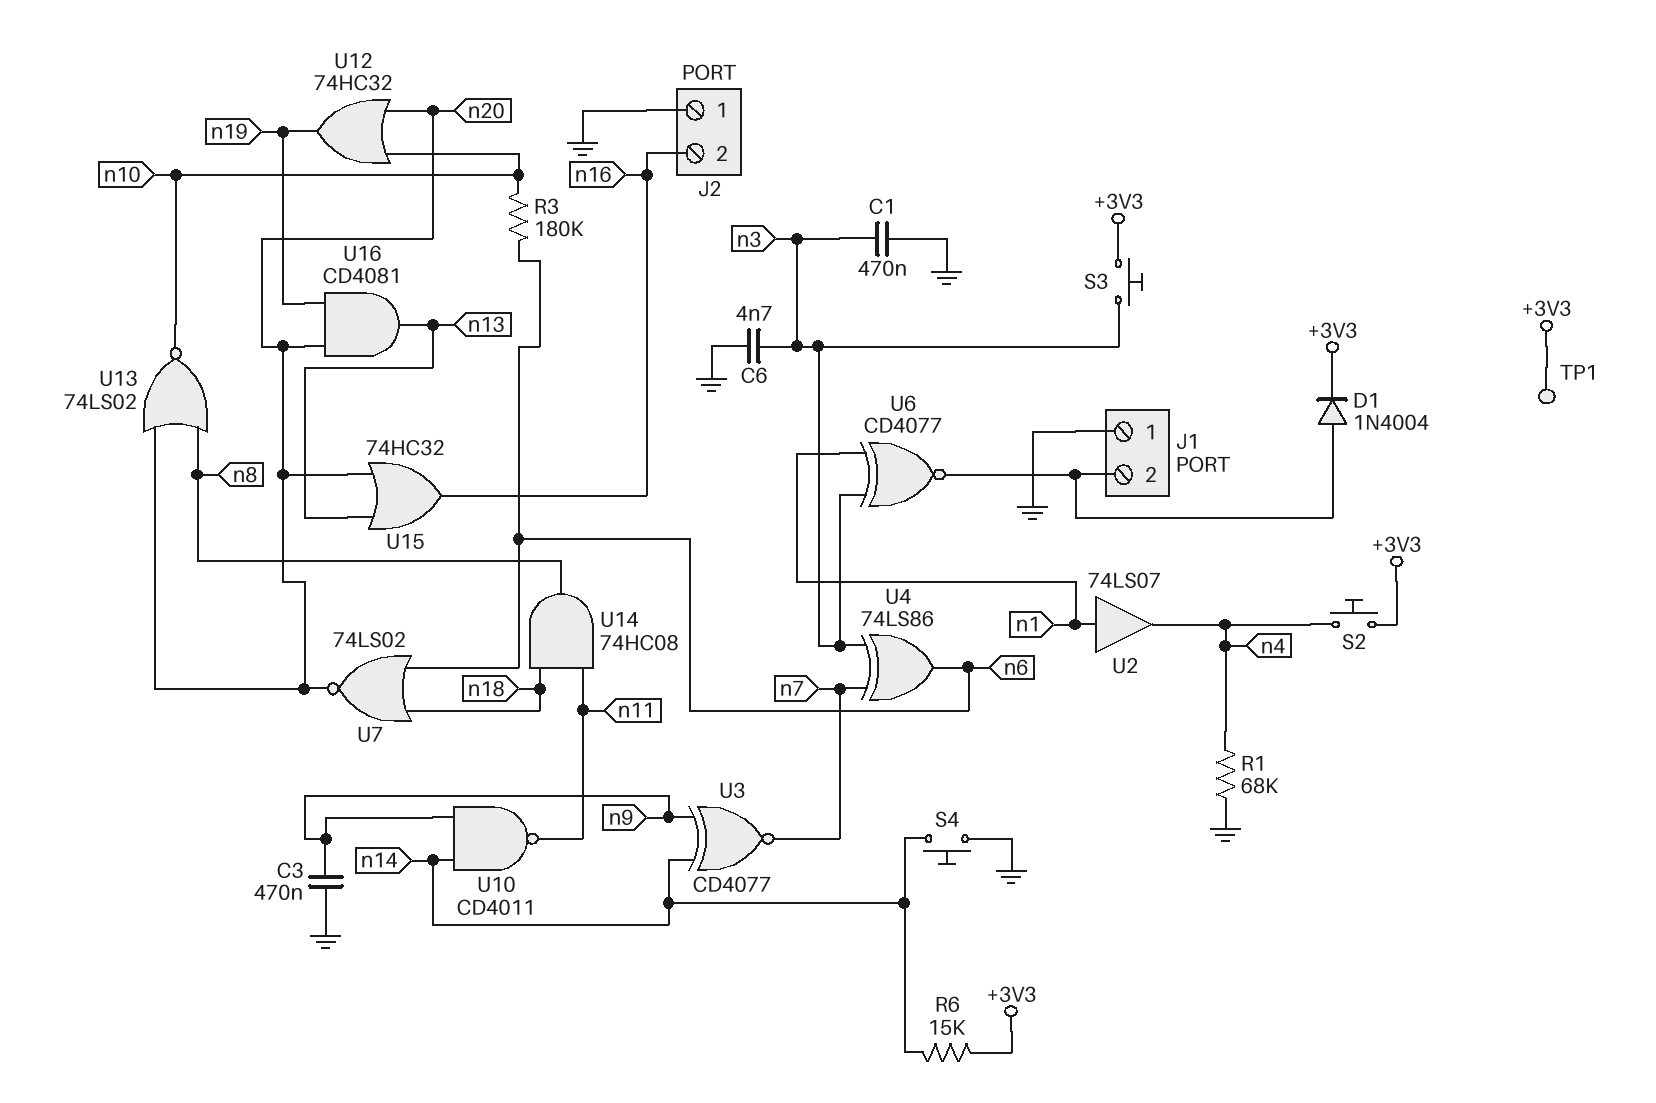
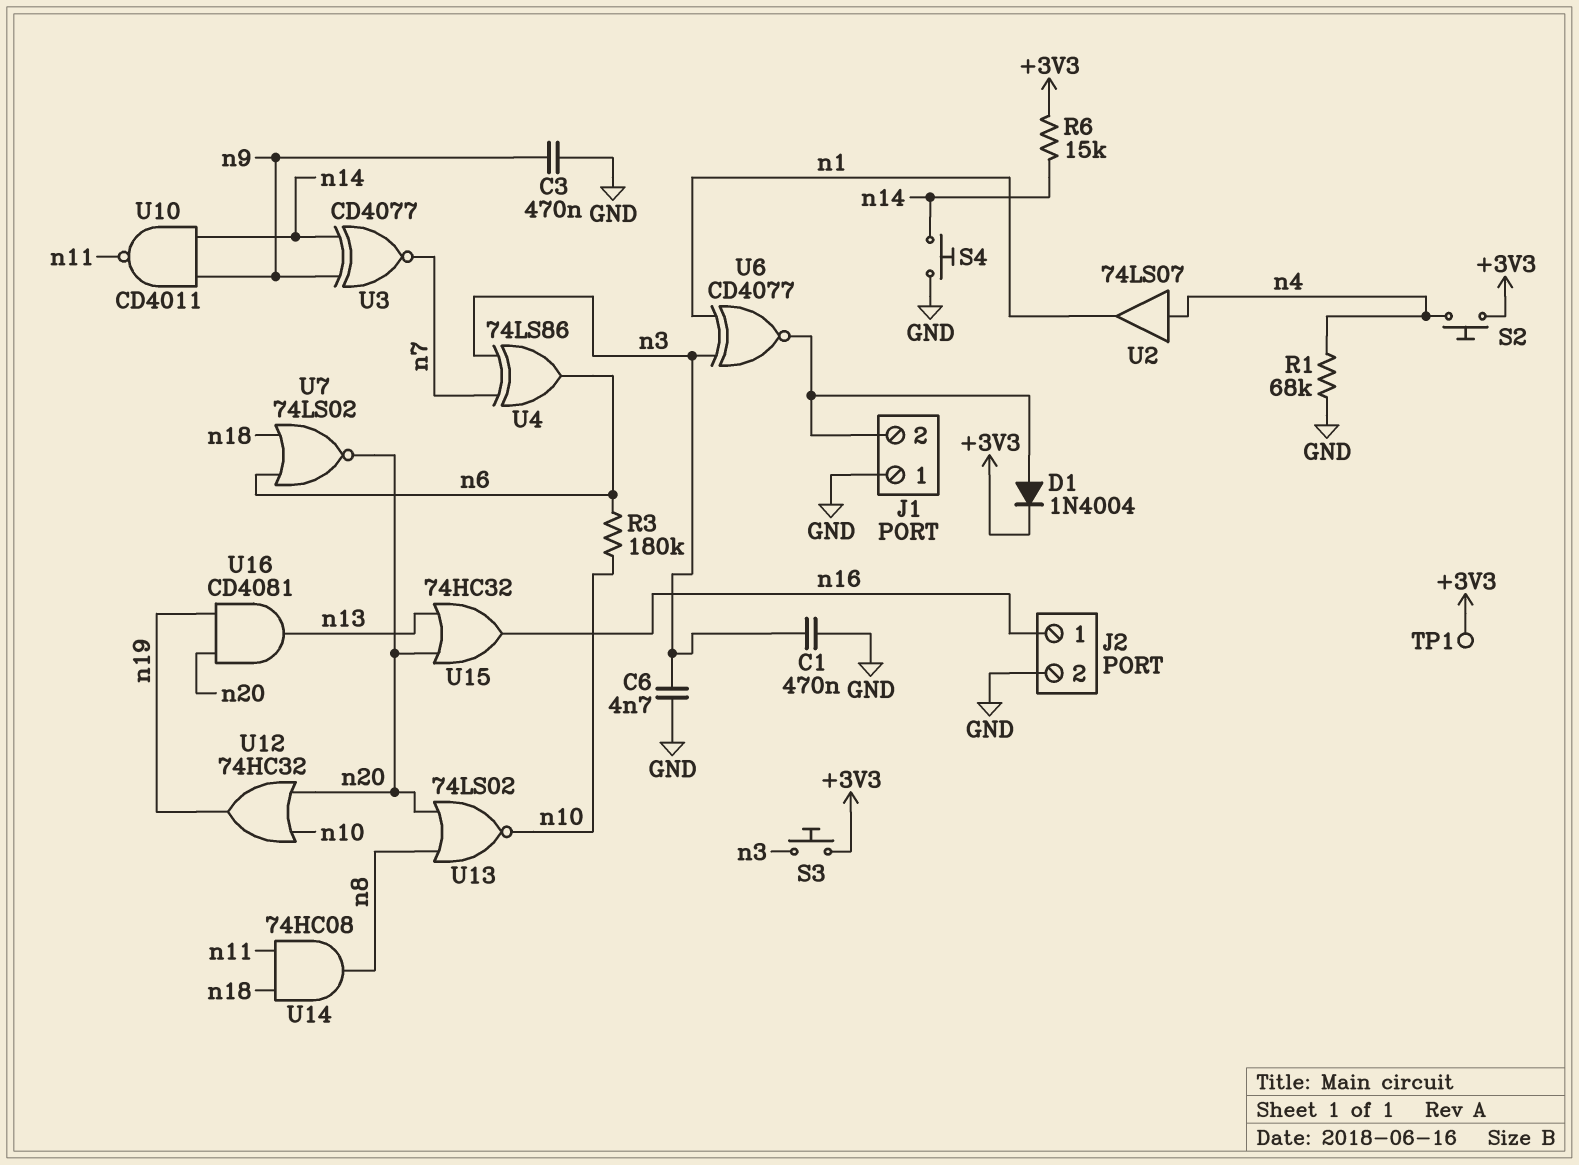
J2 pin 1: GND -> n16
J2 pin 2: n16 -> GND
U2: buffer 74LS07 (in n1, out n4) -> buffer 74LS07 (in n4, out n1)

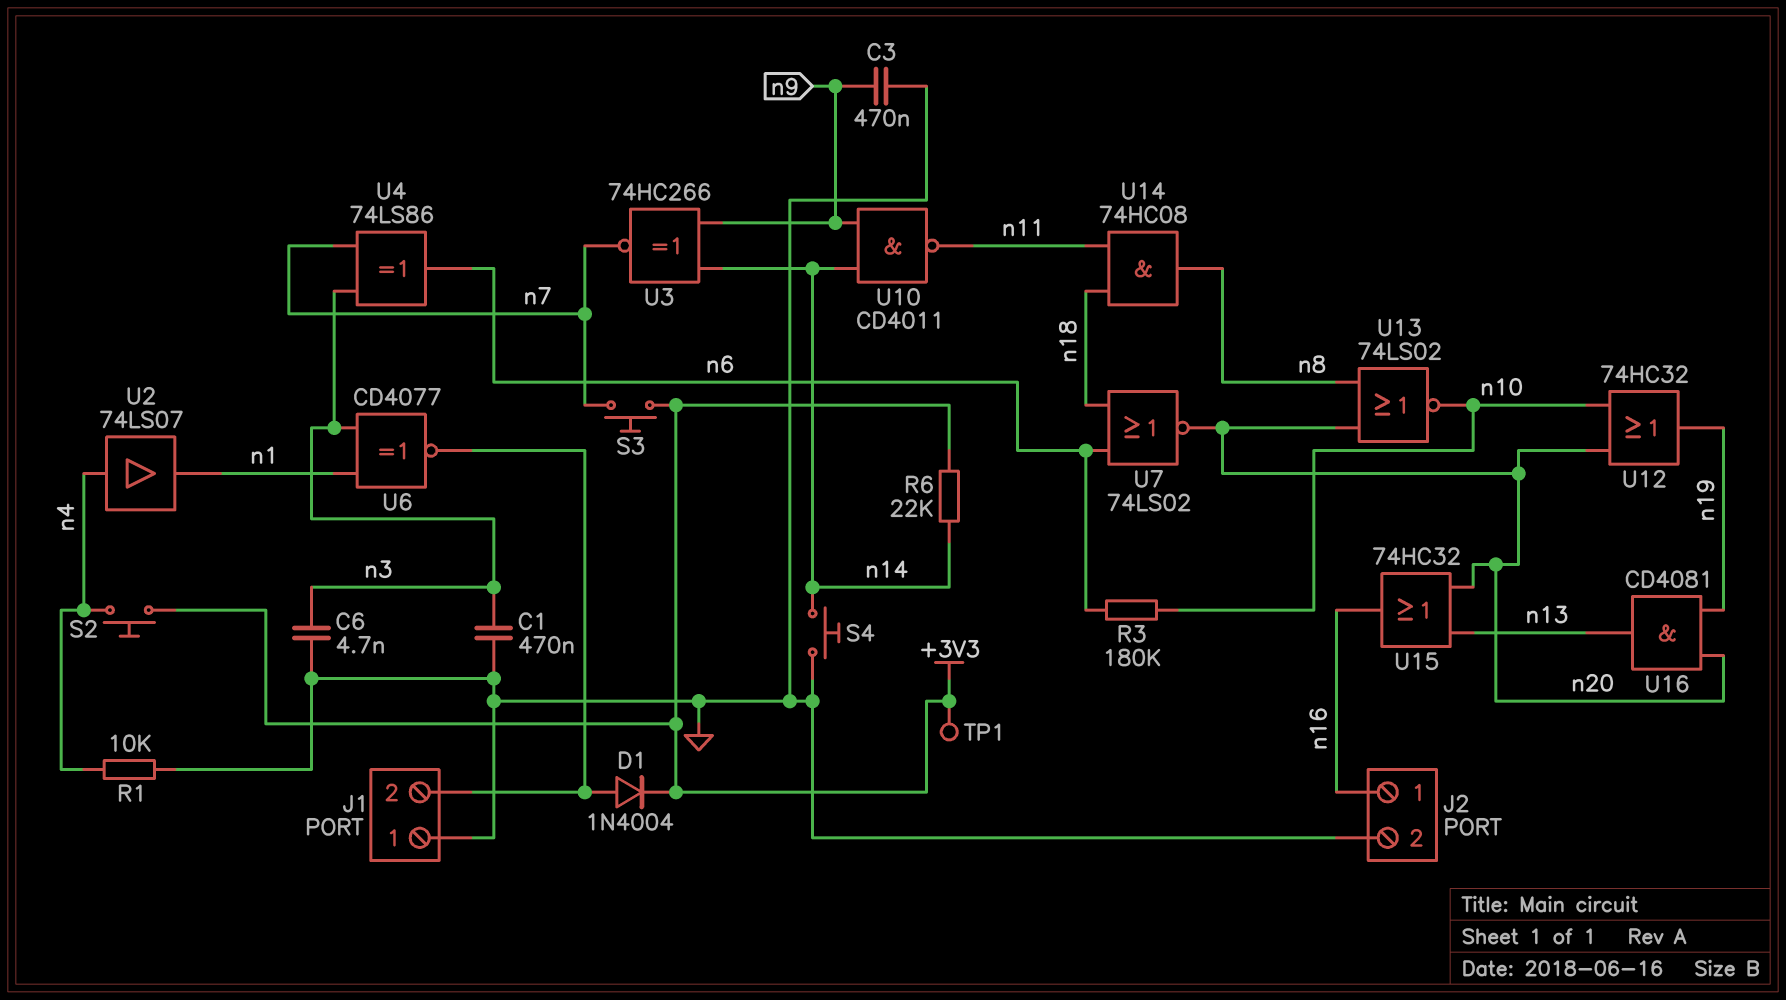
R1: 68k (GND, n4) -> 10k (GND, n4)
R6: 15k (+3V3, n14) -> 22k (+3V3, n14)
S3: button (+3V3, n3) -> button (+3V3, n7)
U3: XNOR CD4077 (in n9, in n14, out n7) -> XNOR 74HC266 (in n9, in n14, out n7)

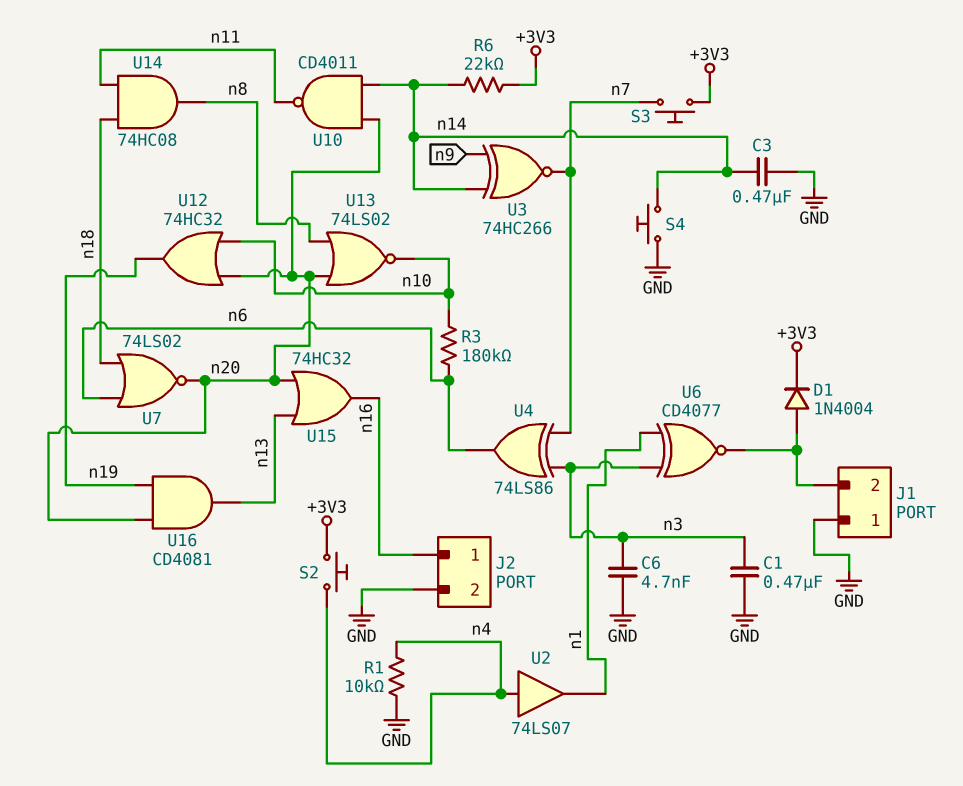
C3: 470nF (GND, n9) -> 470nF (GND, n14)
TP1: test point (+3V3) -> none
U10: NAND CD4011 (in n9, in n14, out n11) -> NAND CD4011 (in n14, in n20, out n11)

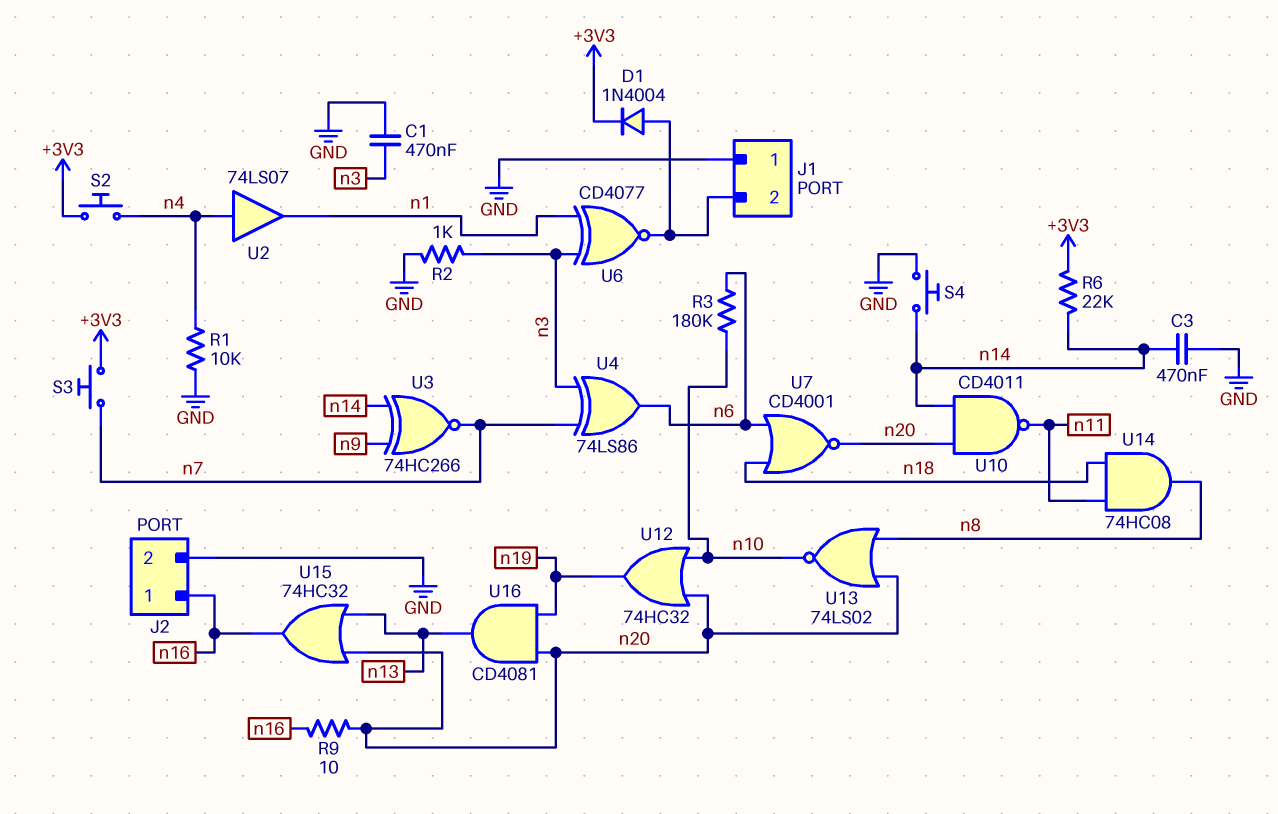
C6: 4.7nF (GND, n3) -> none
R2: none -> 1k (GND, n3)
R9: none -> 10 (n16, n20)
U7: NOR 74LS02 (in n6, in n18, out n20) -> NOR CD4001 (in n6, in n18, out n20)

